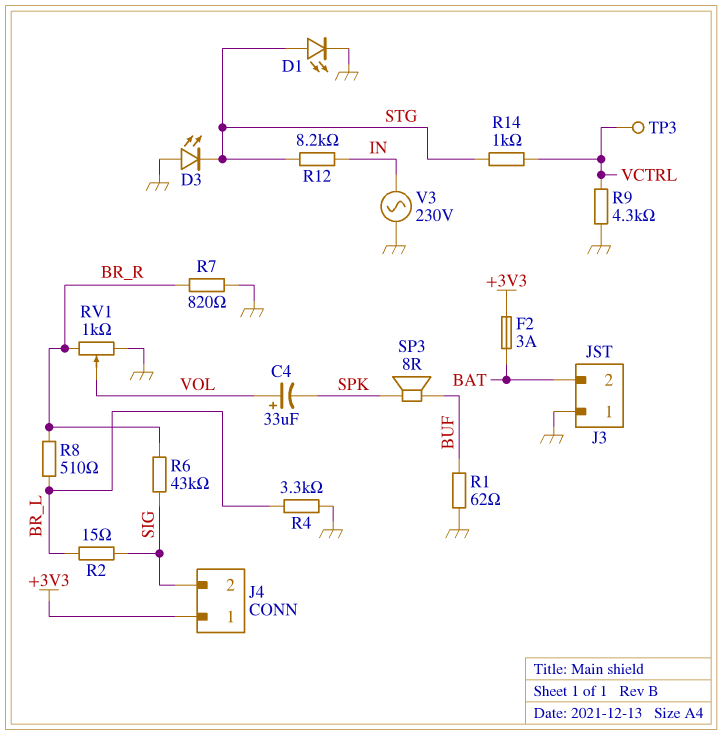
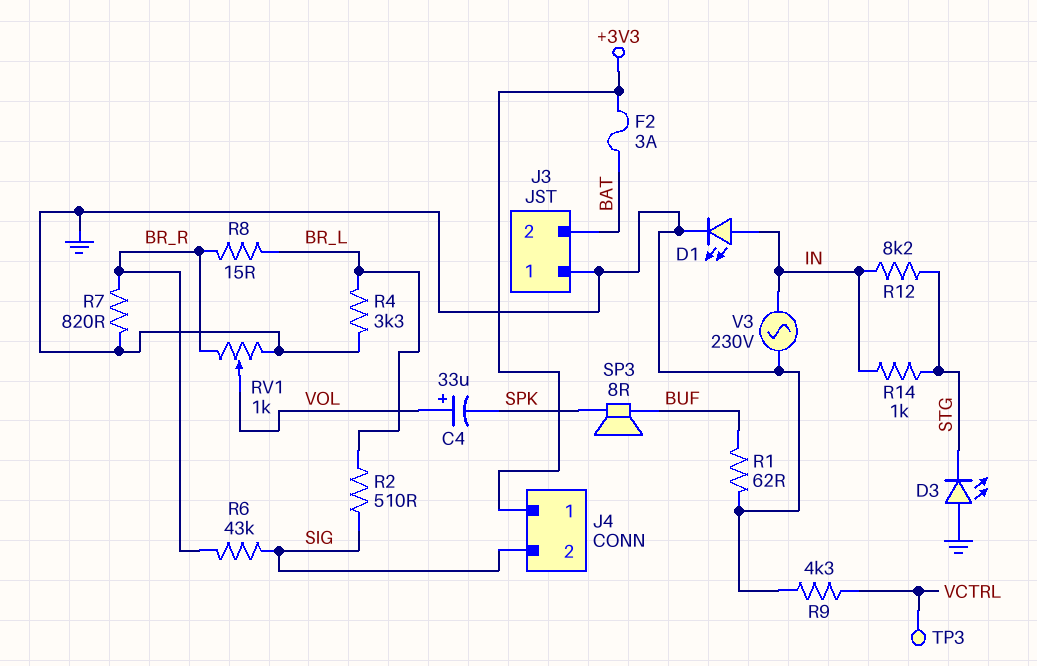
D1: LED (A STG, K GND) -> LED (A IN, K GND)
R2: 15 (BR_L, SIG) -> 510 (BR_L, SIG)
R8: 510 (BR_L, BR_R) -> 15 (BR_L, BR_R)
R14: 1k (STG, VCTRL) -> 1k (IN, STG)

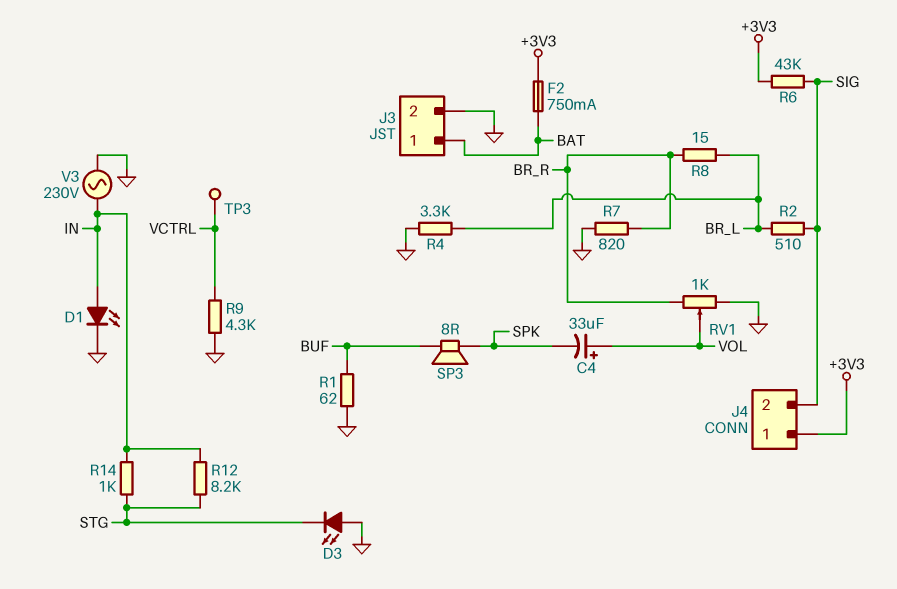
F2: 3A (+3V3, BAT) -> 750mA (+3V3, BAT)
J3 pin 1: GND -> BAT
J3 pin 2: BAT -> GND
R6: 43k (BR_R, SIG) -> 43k (+3V3, SIG)

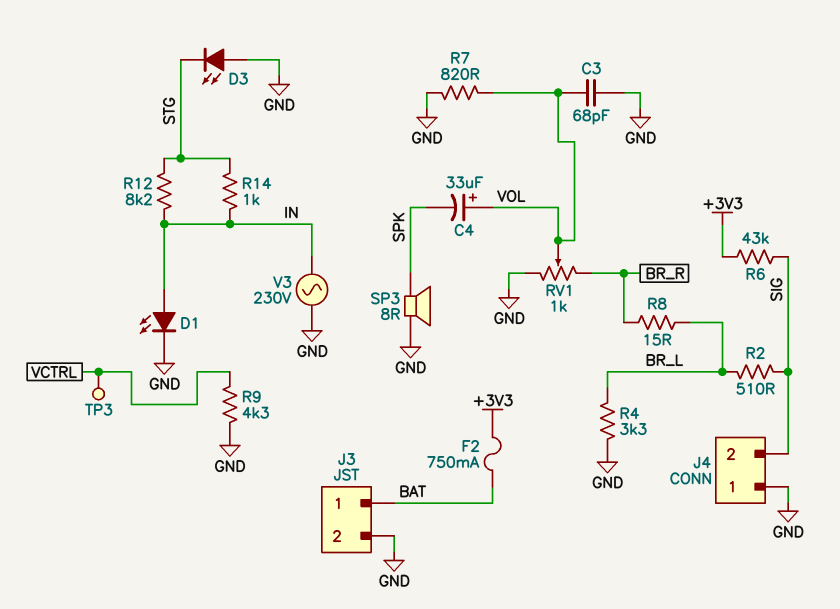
C3: none -> 68pF (GND, VOL)
J4 pin 1: +3V3 -> GND
R1: 62 (BUF, GND) -> none
R7: 820 (BR_R, GND) -> 820 (GND, VOL)
SP3: speaker 8R (BUF, SPK) -> speaker 8R (GND, SPK)

